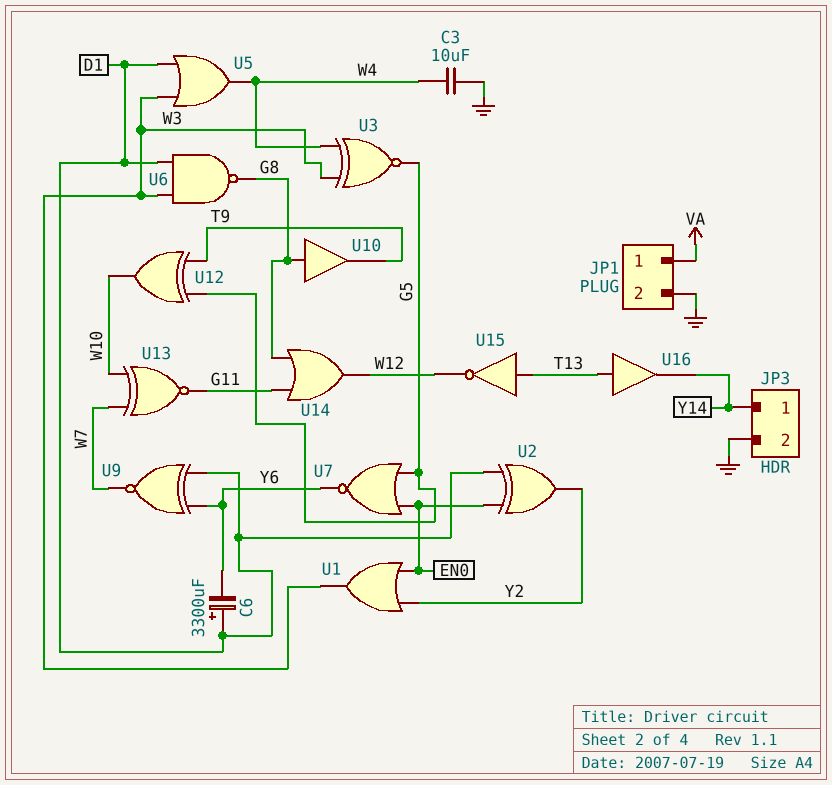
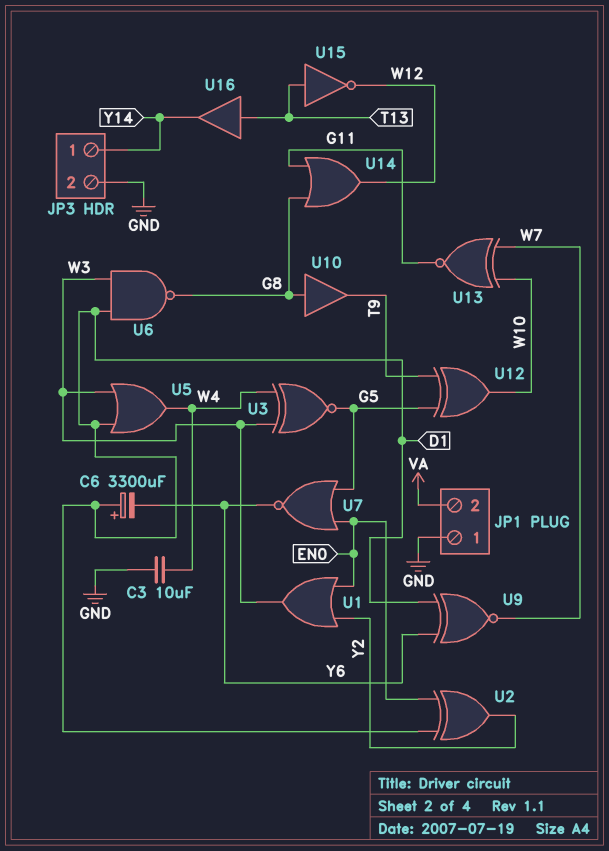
JP1 pin 1: VA -> GND
JP1 pin 2: GND -> VA

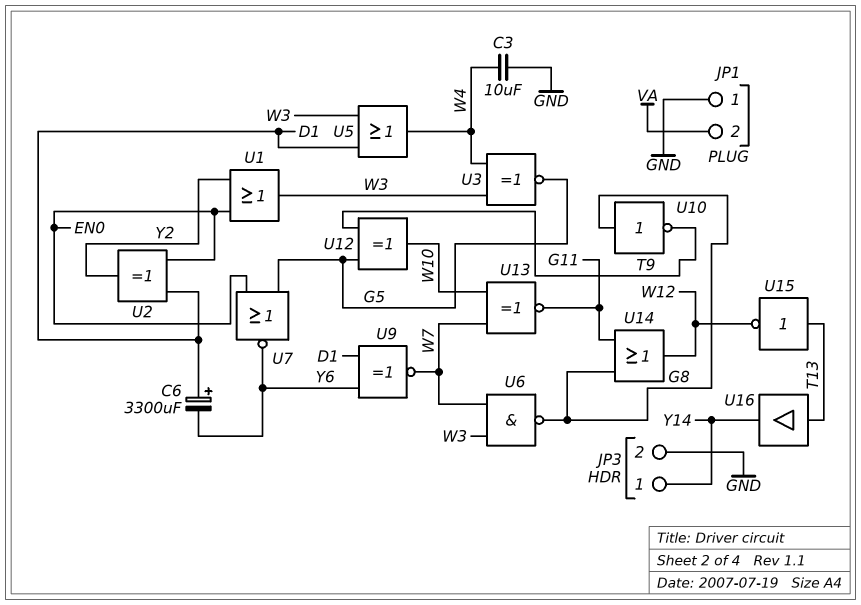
U6: NAND (in D1, in W3, out G8) -> NAND (in W3, in W7, out G8)
U10: buffer (in G8, out T9) -> NOT (in G8, out T9)

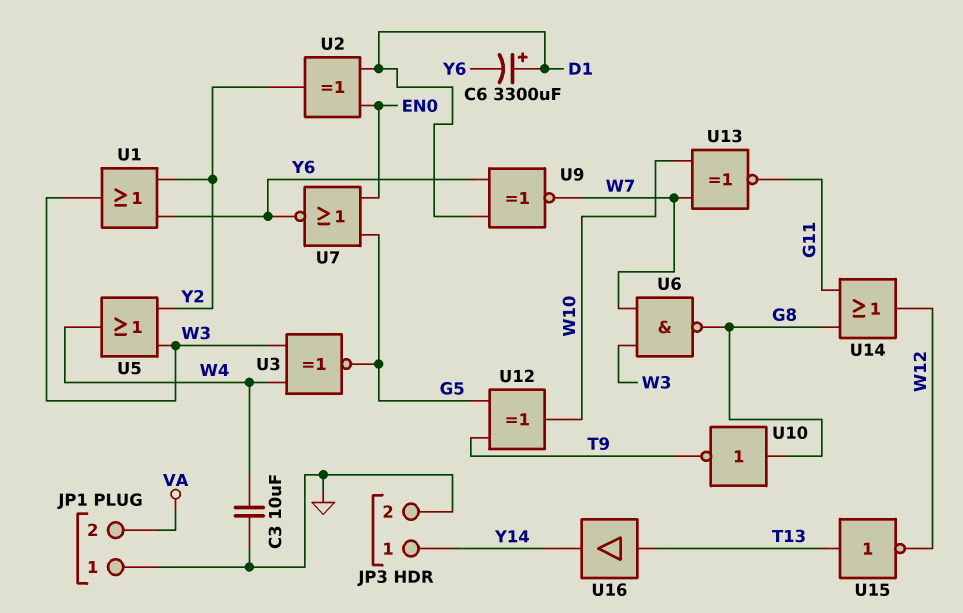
U1: OR (in EN0, in Y2, out W3) -> OR (in Y2, in Y6, out W3)
U5: OR (in D1, in W3, out W4) -> OR (in W3, in Y2, out W4)

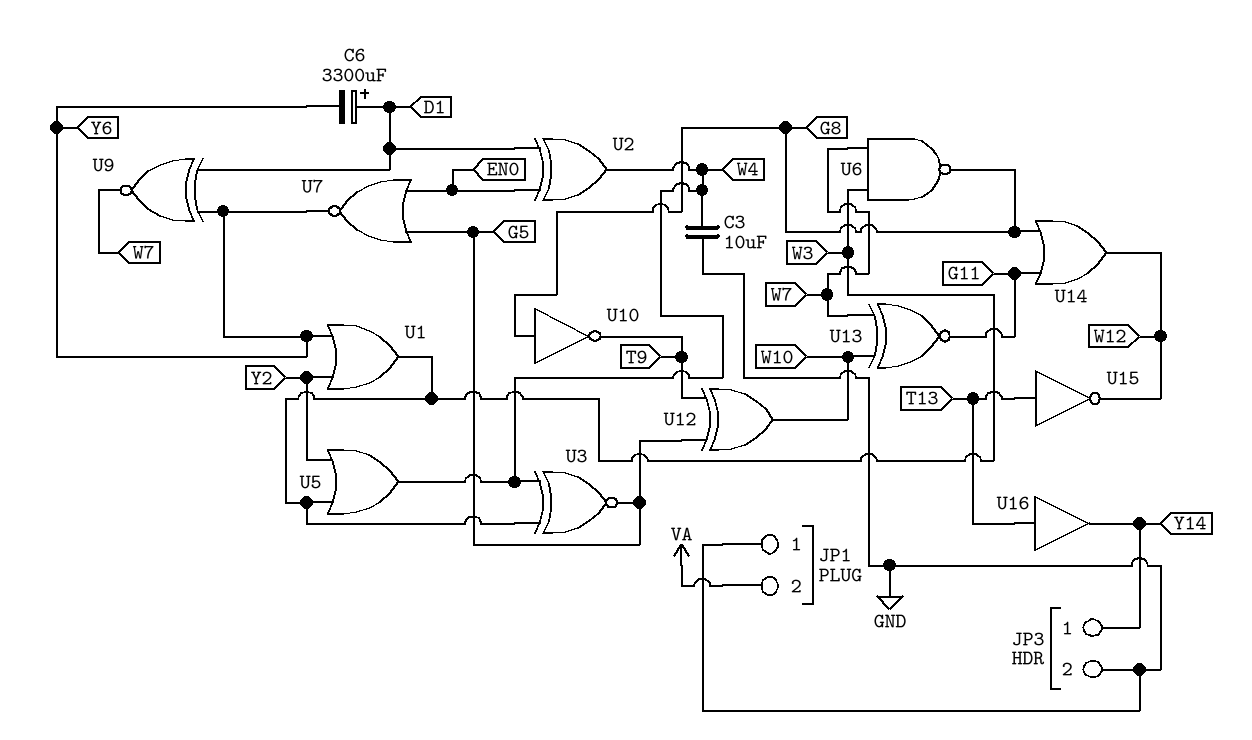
U2: XOR (in D1, in EN0, out Y2) -> XOR (in D1, in EN0, out W4)

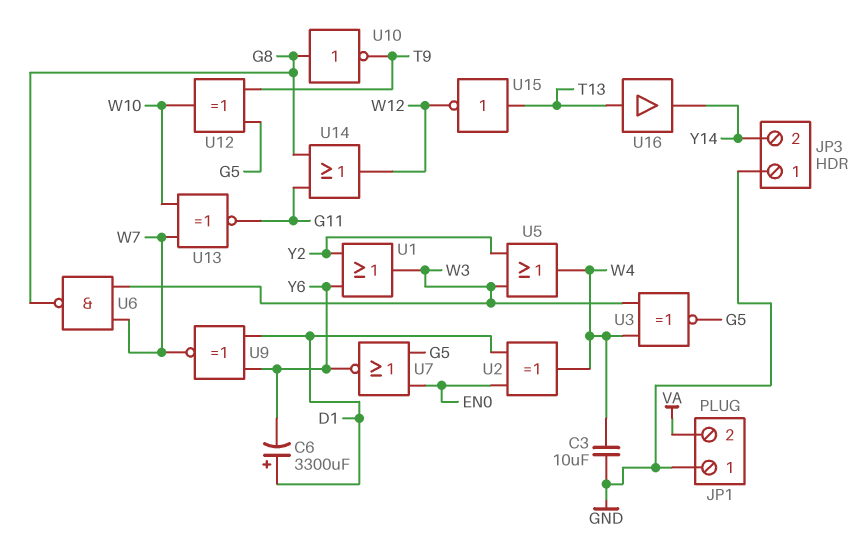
JP3 pin 1: Y14 -> GND
JP3 pin 2: GND -> Y14

